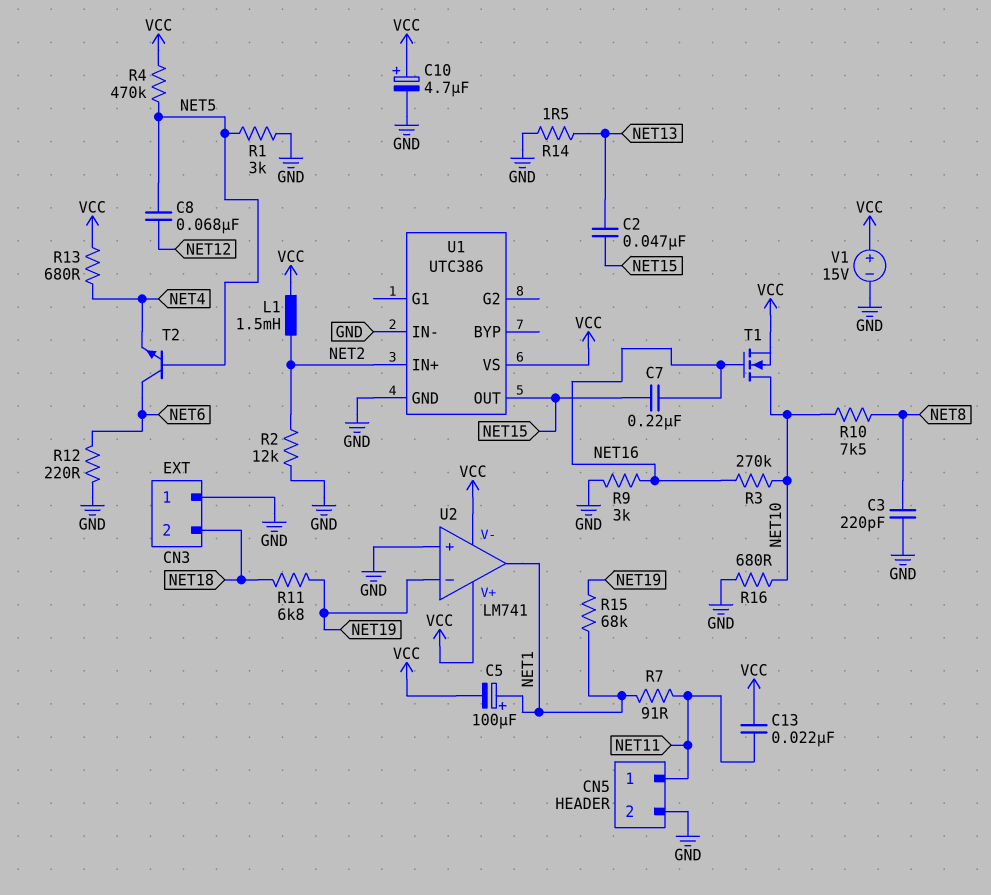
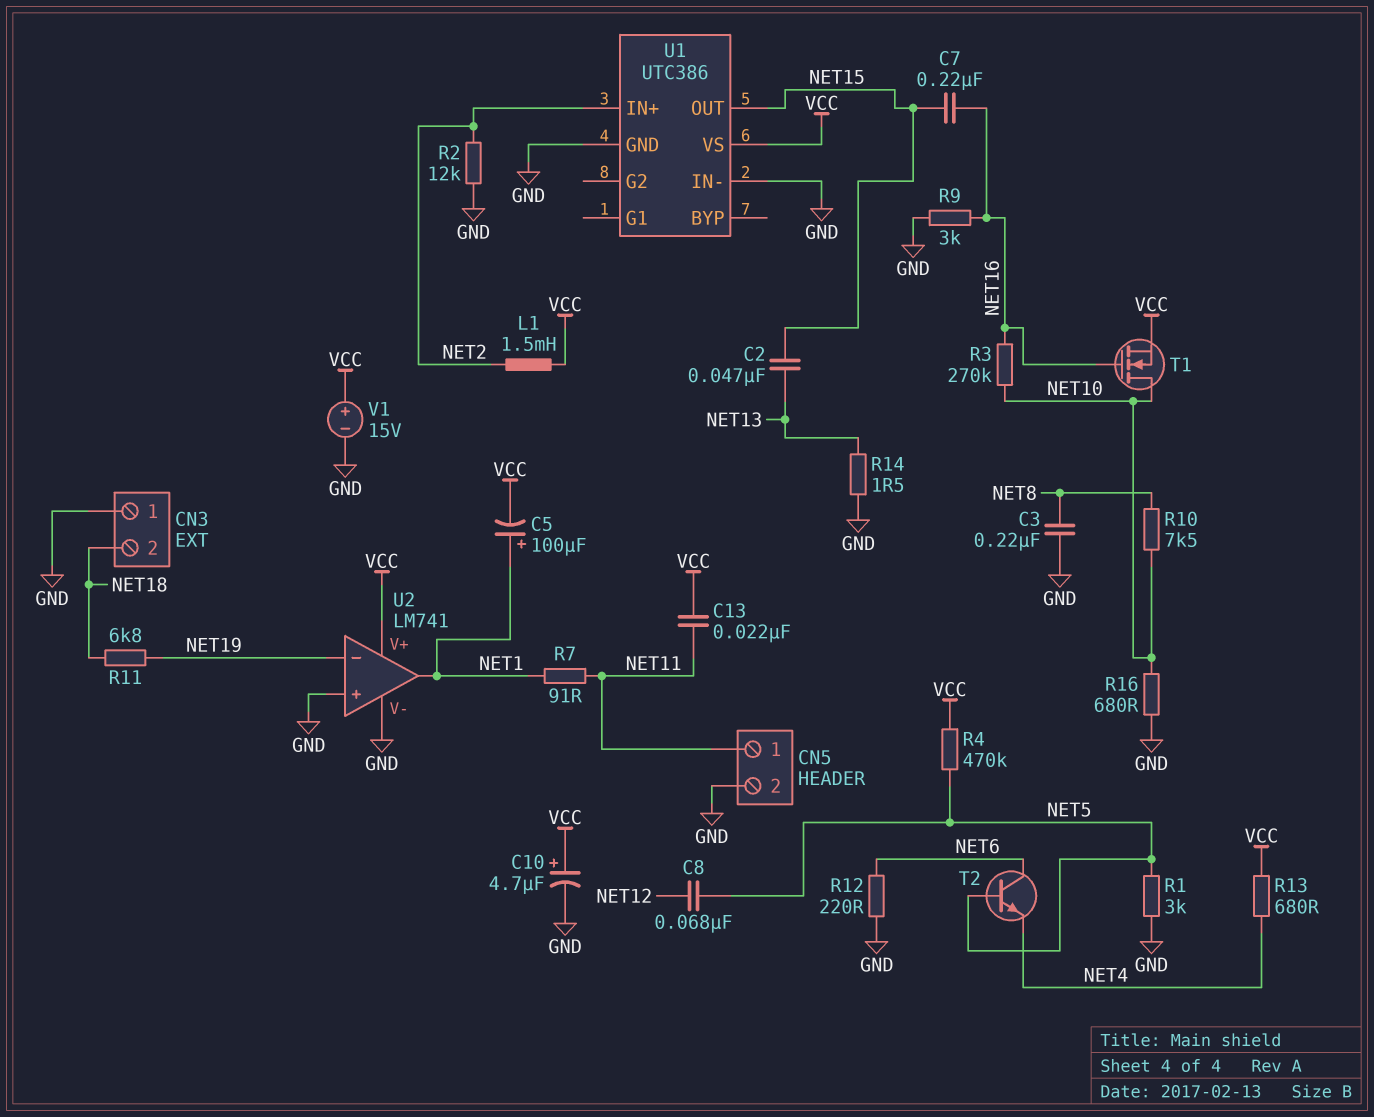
C3: 220pF (GND, NET8) -> 220nF (GND, NET8)
R15: 68k (NET1, NET19) -> none
U2 pin V-: VCC -> GND

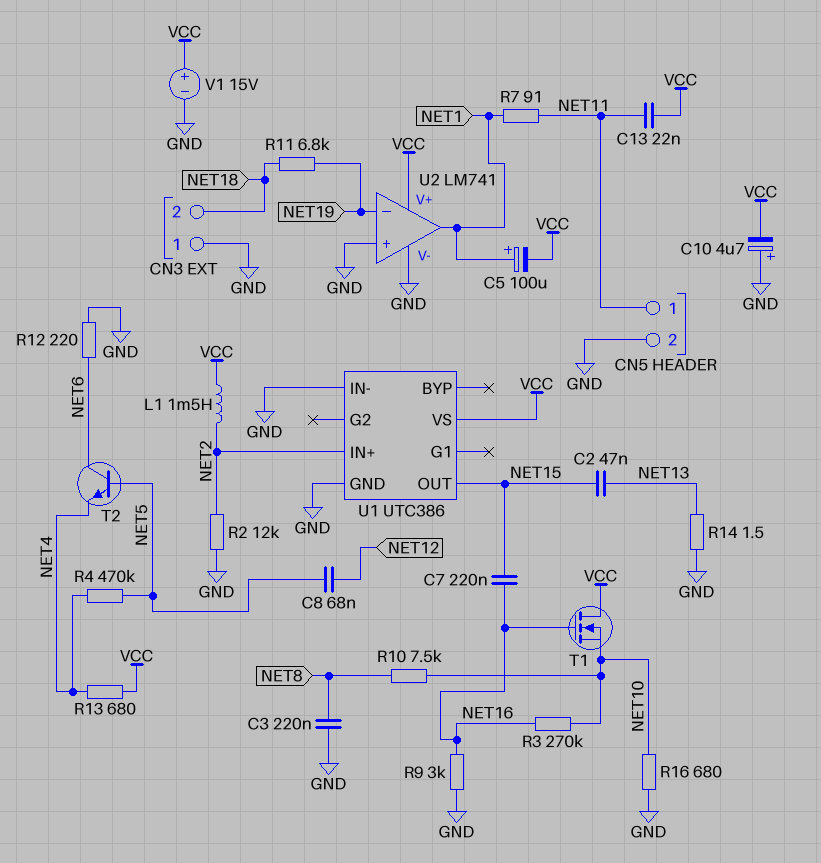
C10: 4.7uF (plus VCC, minus GND) -> 4.7uF (plus GND, minus VCC)
R1: 3k (GND, NET5) -> none
R4: 470k (NET5, VCC) -> 470k (NET4, NET5)
T1: NMOS (G NET16, D NET10, S VCC) -> NMOS (G NET16, D VCC, S NET10)

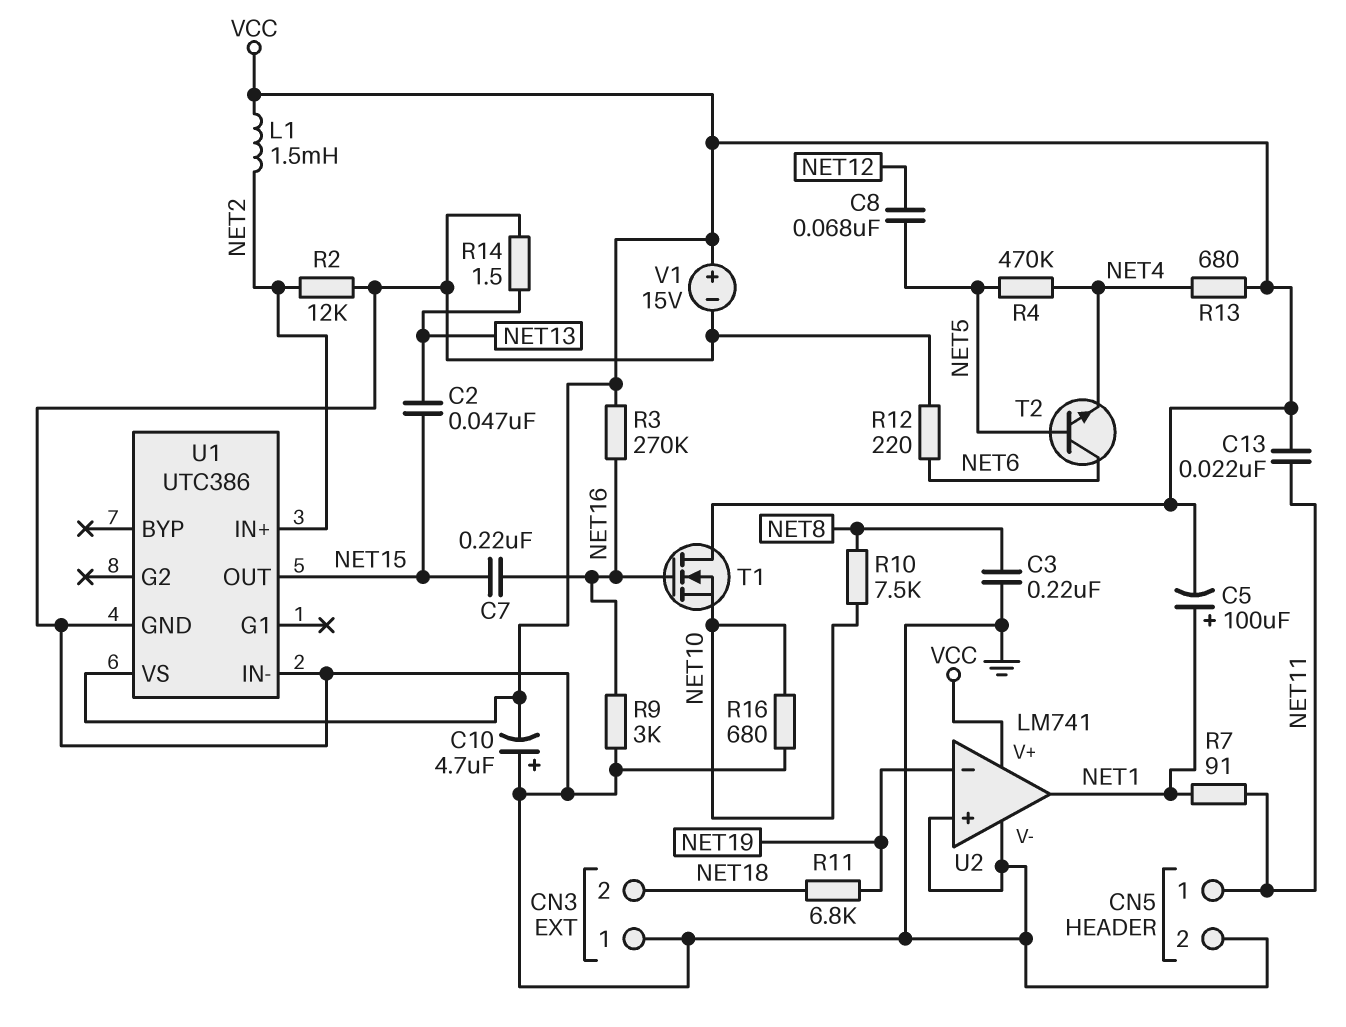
R3: 270k (NET10, NET16) -> 270k (NET16, VCC)

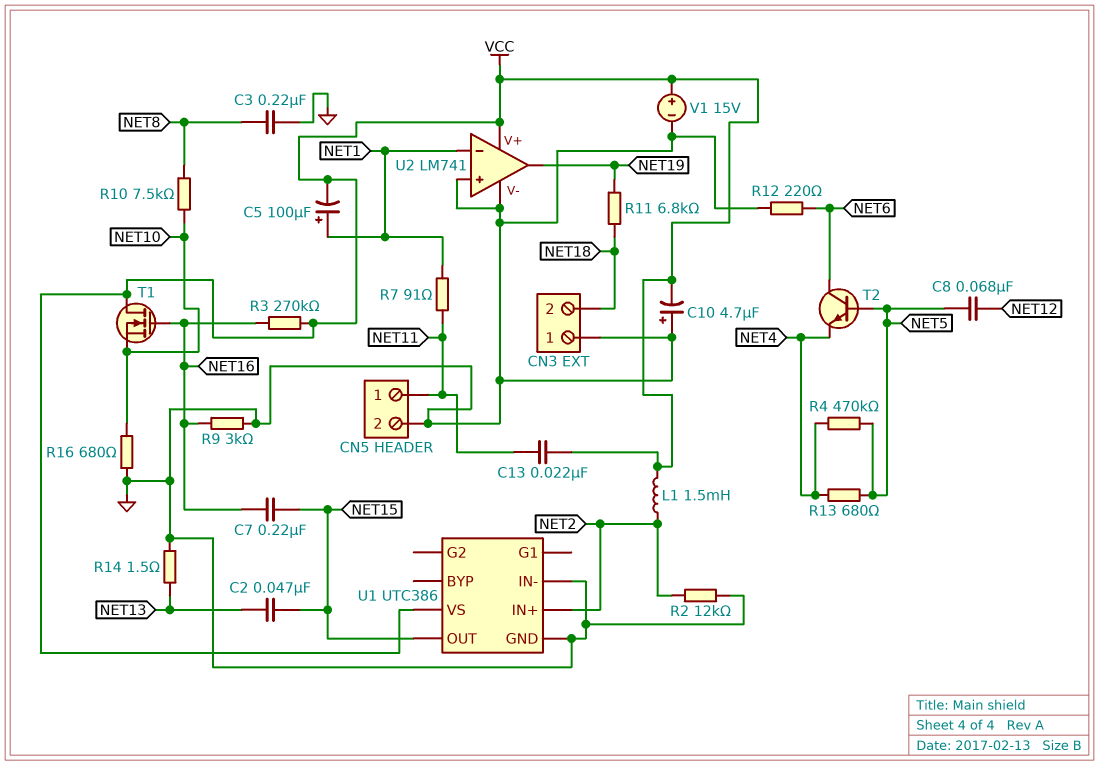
R13: 680 (NET4, VCC) -> 680 (NET4, NET5)
U2 pin in-: NET19 -> NET1
U2 pin out: NET1 -> NET19

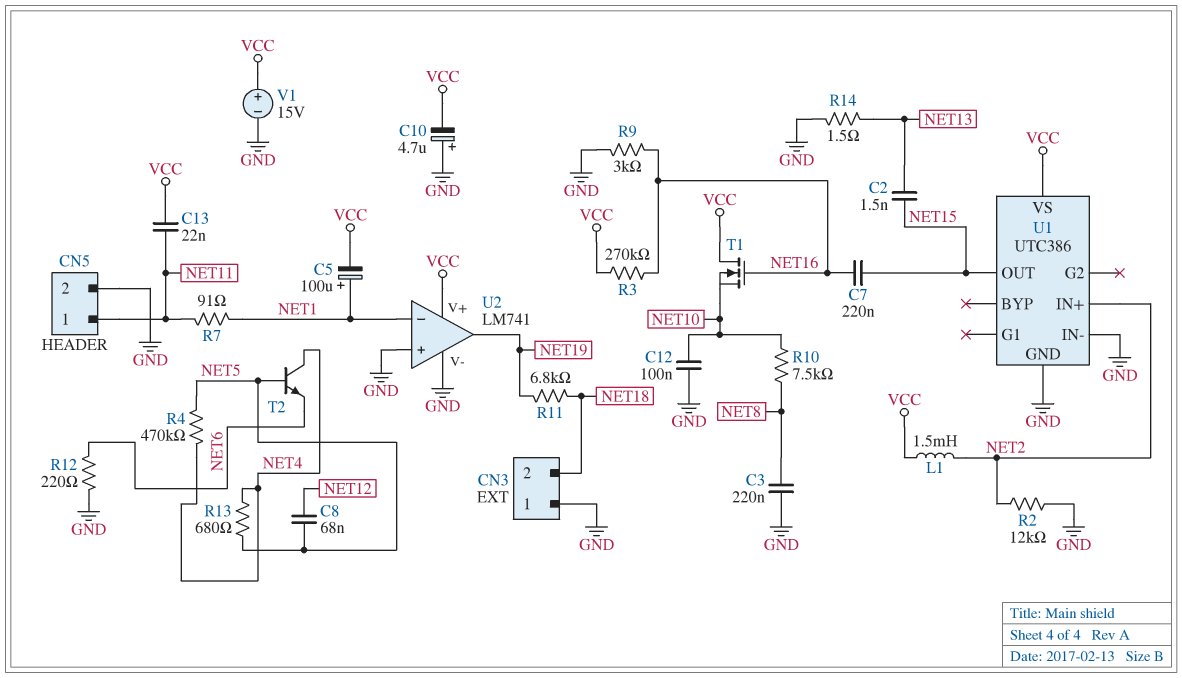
C2: 47nF (NET13, NET15) -> 1.5nF (NET13, NET15)
C12: none -> 100nF (GND, NET10)
R16: 680 (GND, NET10) -> none
T2: NPN (B NET5, C NET6, E NET4) -> NPN (B NET5, C NET4, E NET6)

